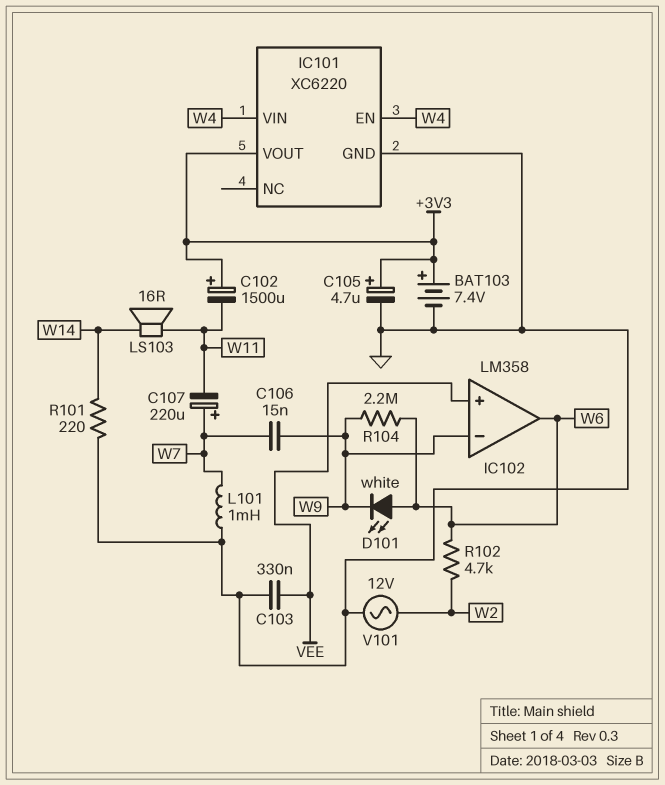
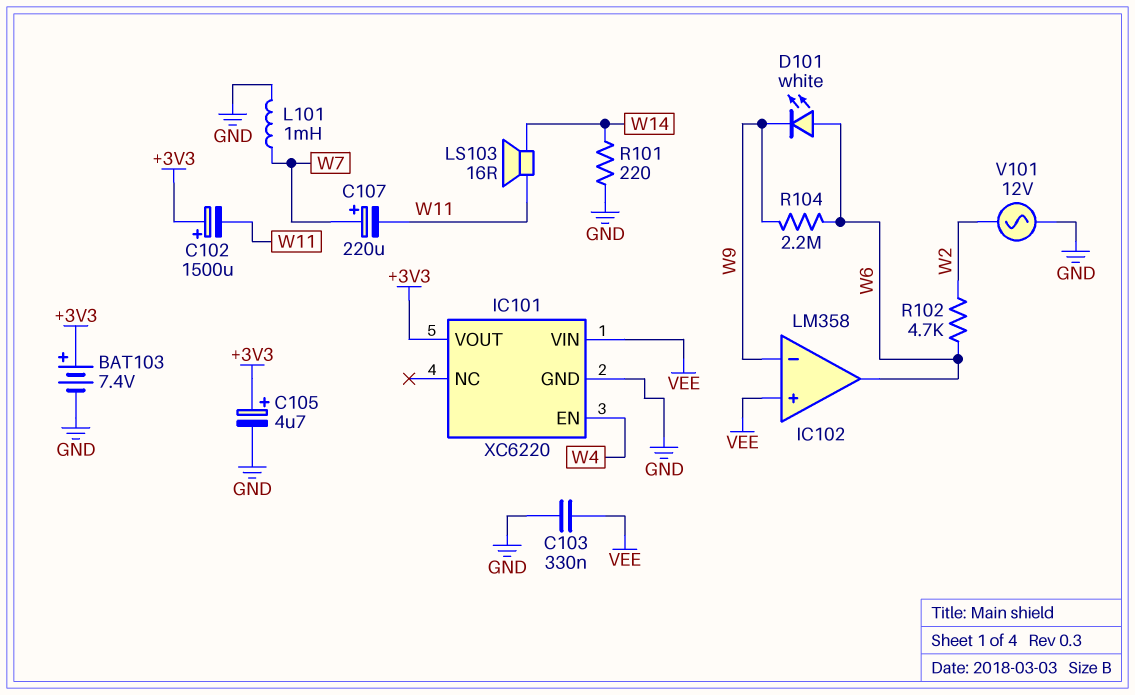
C106: 15nF (W7, W9) -> none
IC101 pin VIN: W4 -> VEE

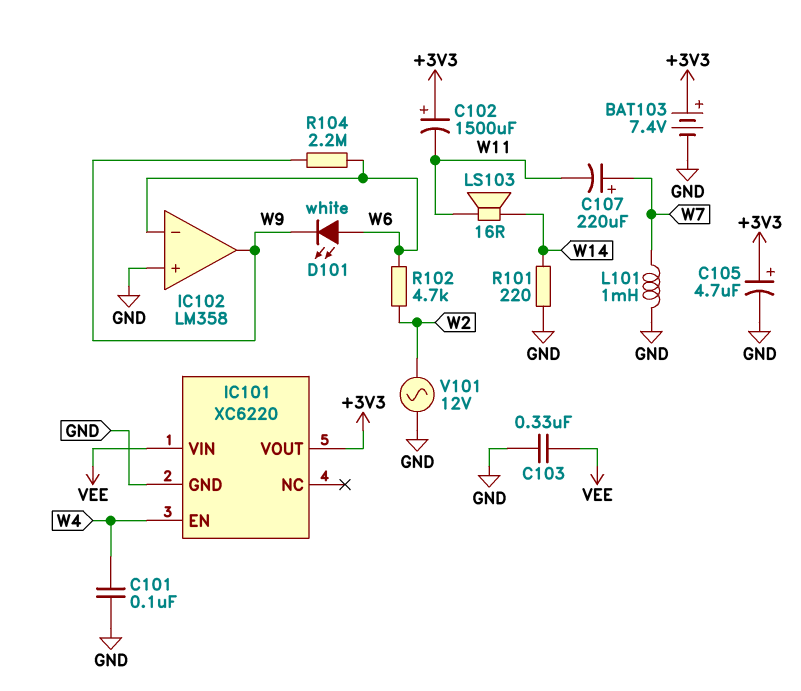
C101: none -> 100nF (GND, W4)
IC102 pin in+: VEE -> GND
IC102 pin in-: W9 -> W6
IC102 pin out: W6 -> W9

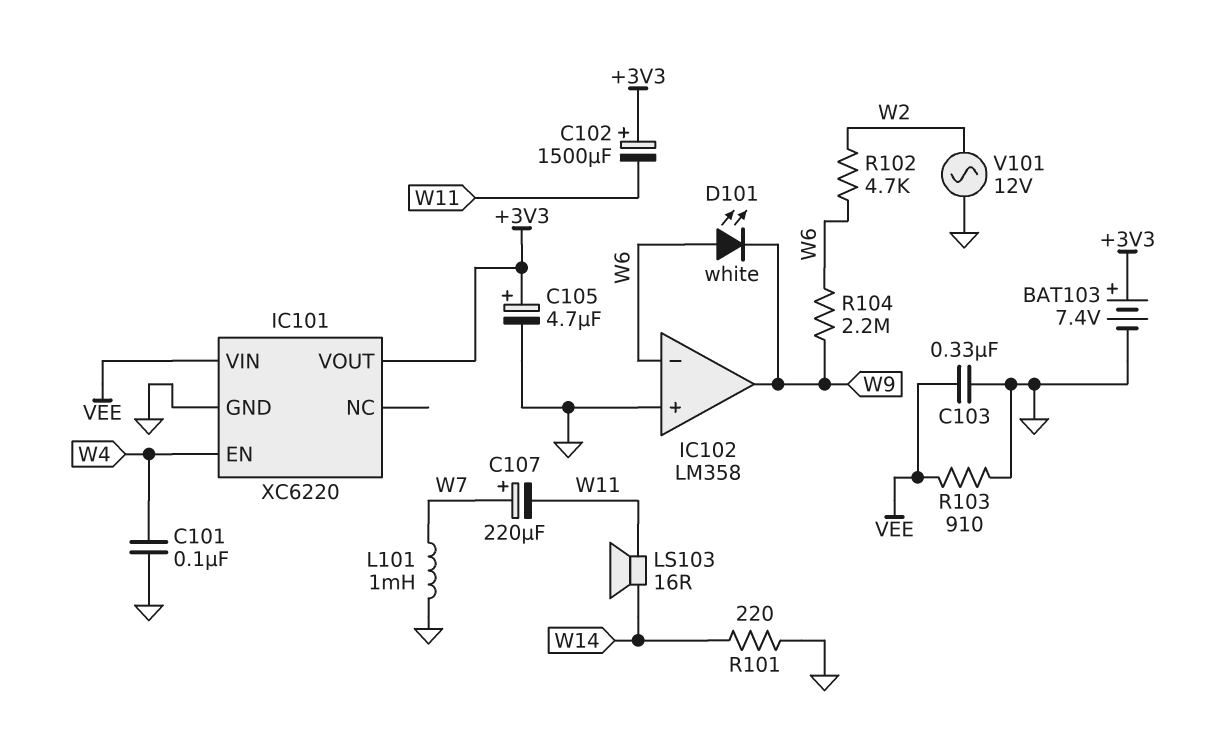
R103: none -> 910 (GND, VEE)

